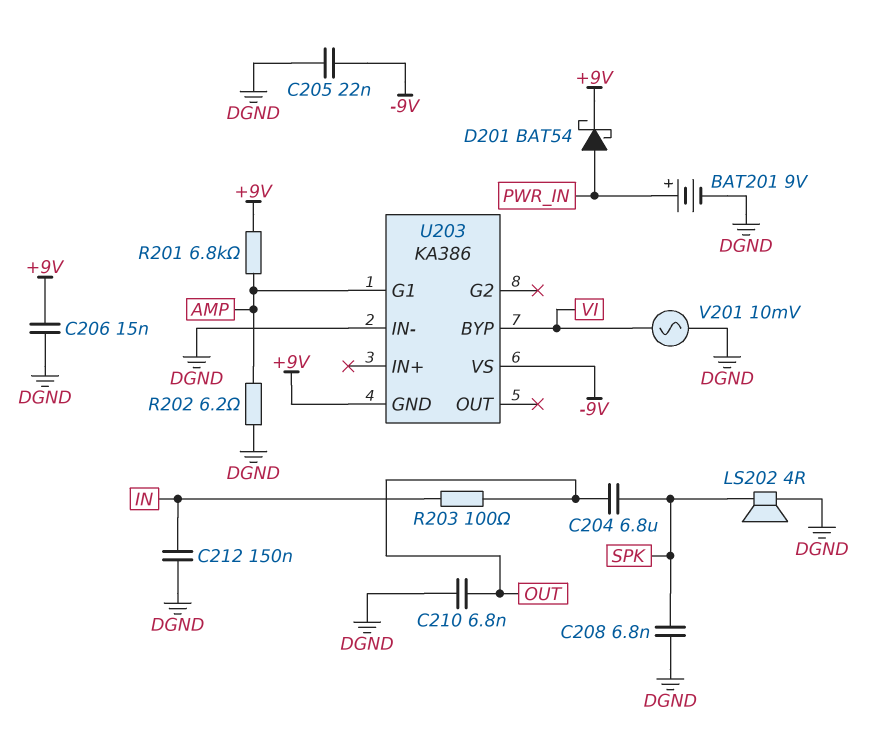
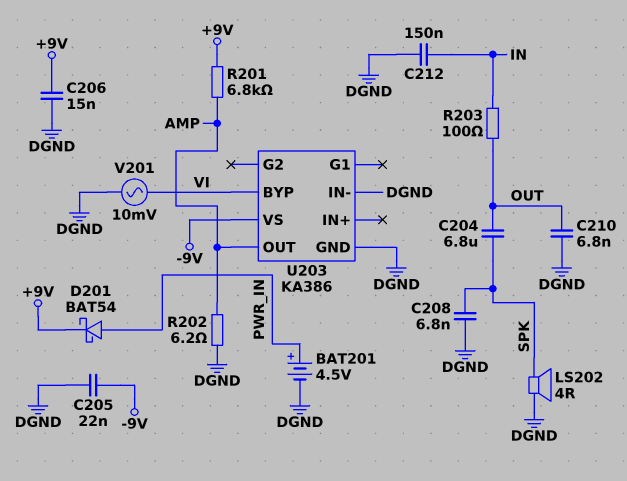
BAT201: 9V (plus PWR_IN, minus DGND) -> 4.5V (plus PWR_IN, minus DGND)
U203 pin G1: AMP -> none
U203 pin GND: +9V -> DGND
U203 pin OUT: none -> AMP

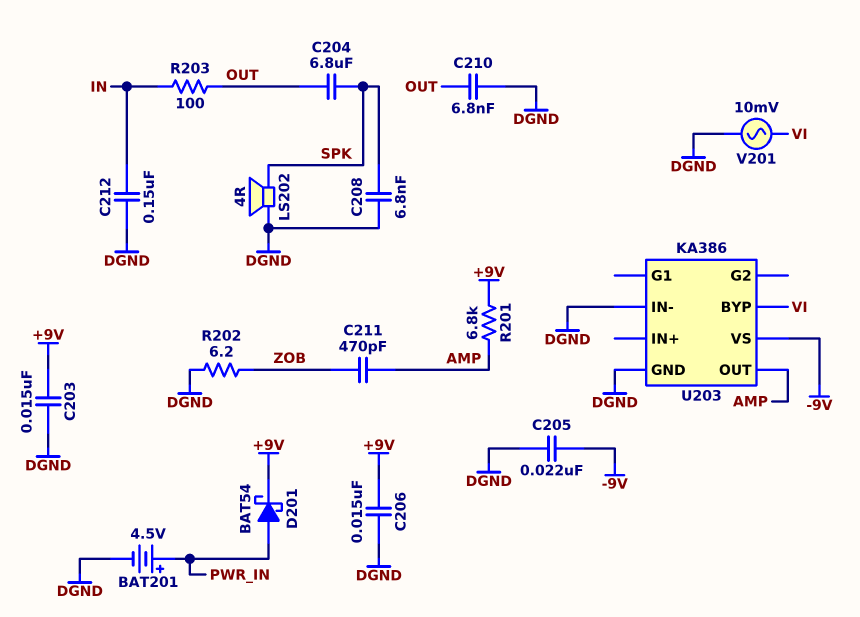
C203: none -> 15nF (+9V, DGND)
C211: none -> 470pF (AMP, ZOB)
R202: 6.2 (AMP, DGND) -> 6.2 (DGND, ZOB)

